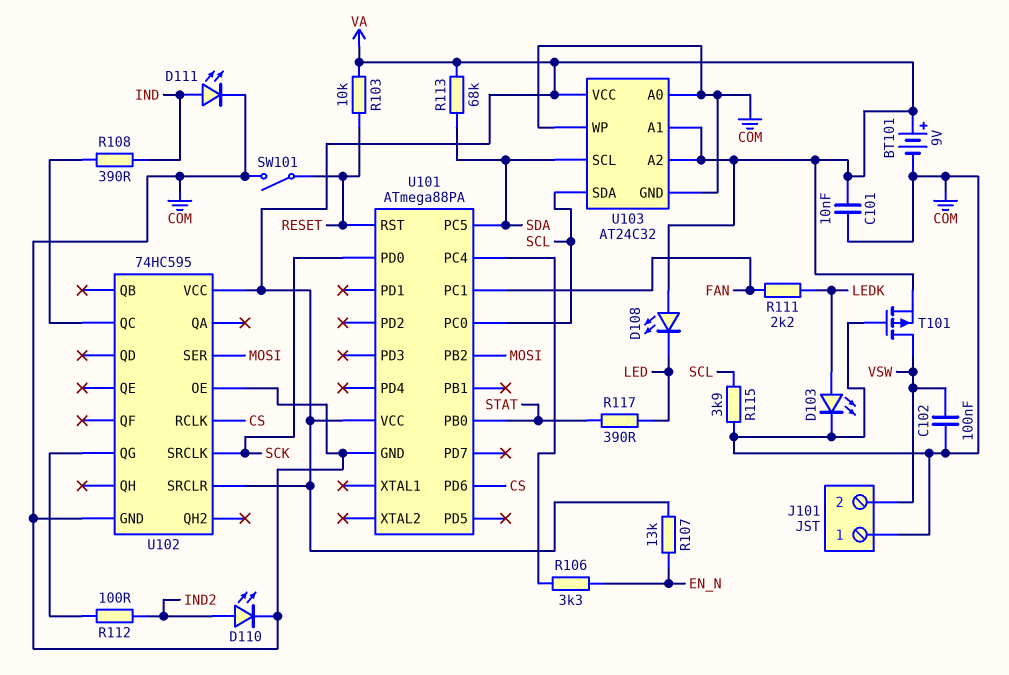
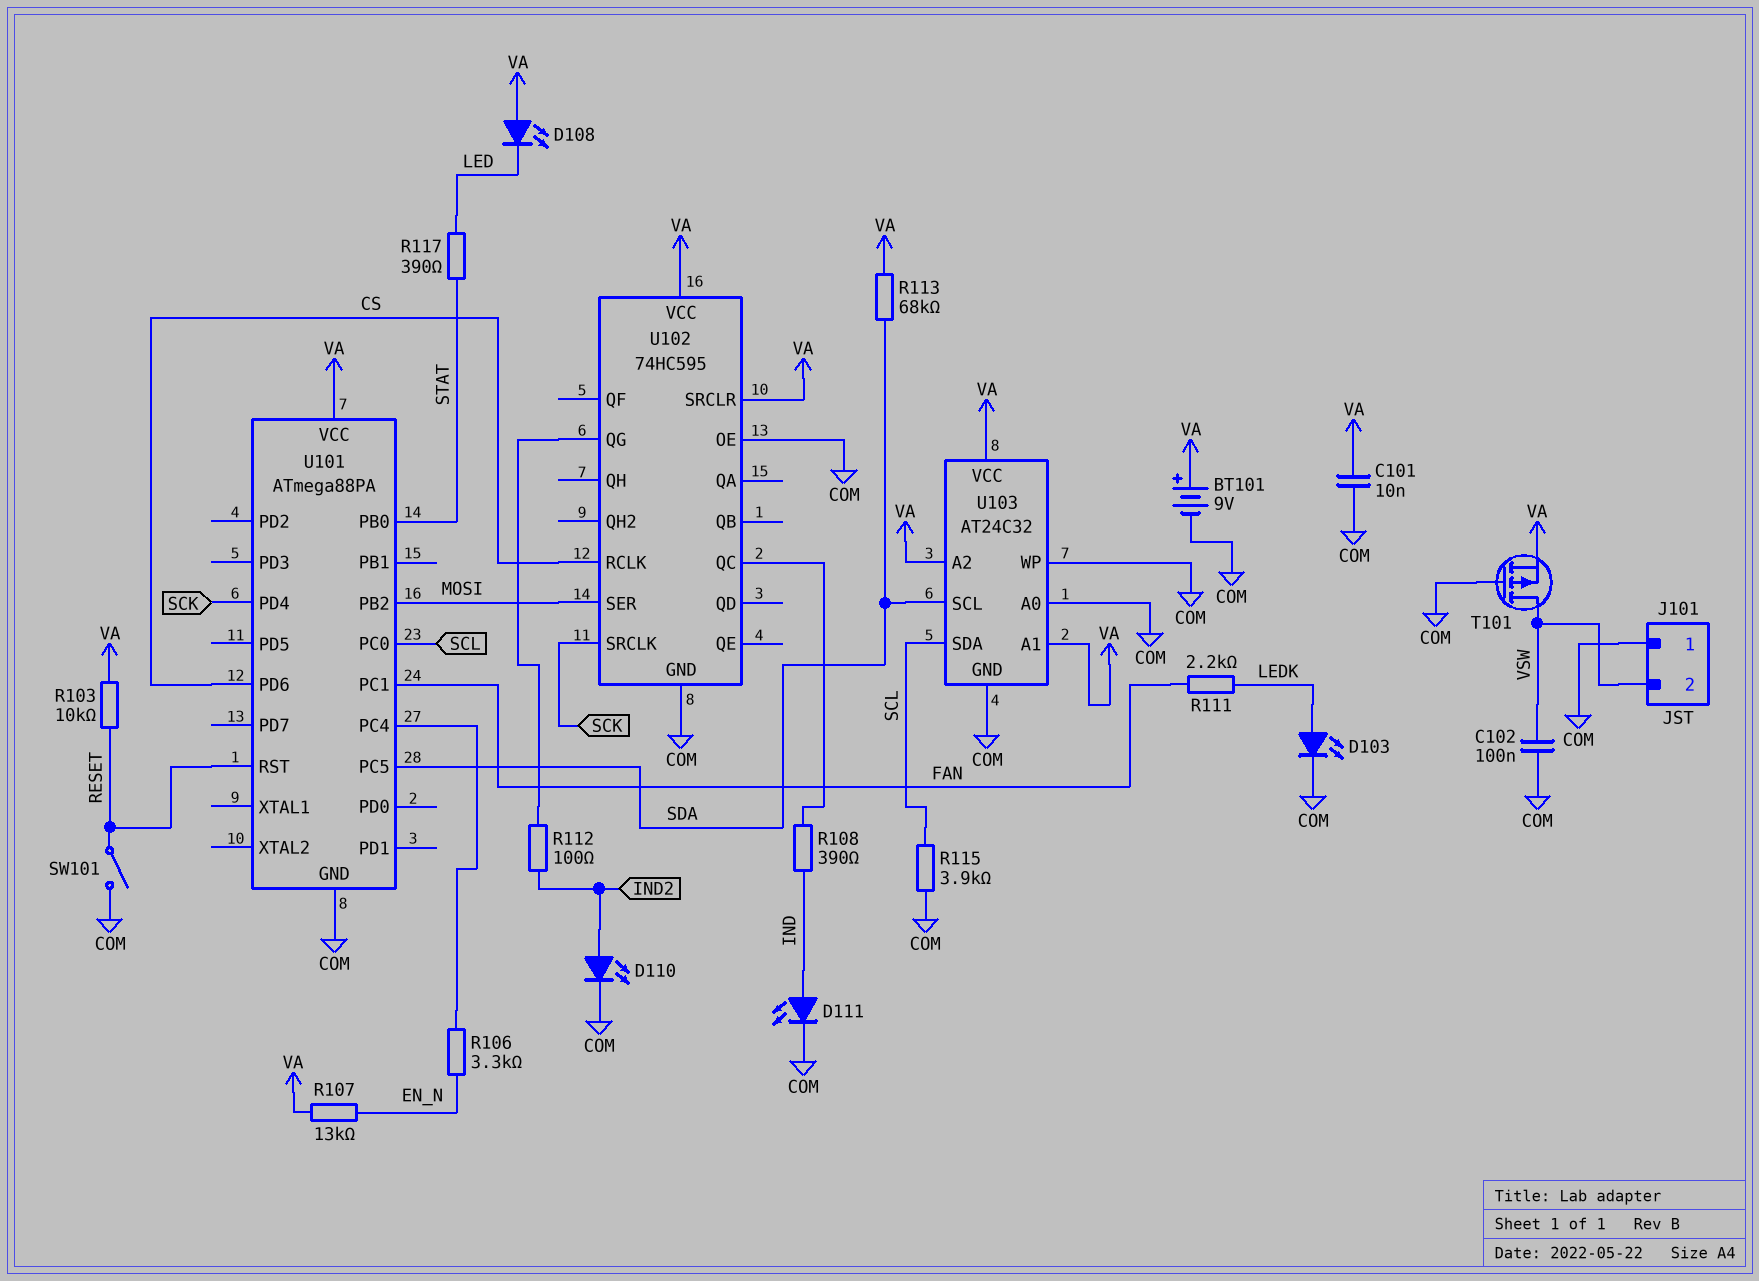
U101 pin PD0: SCK -> none
U101 pin PD4: none -> SCK

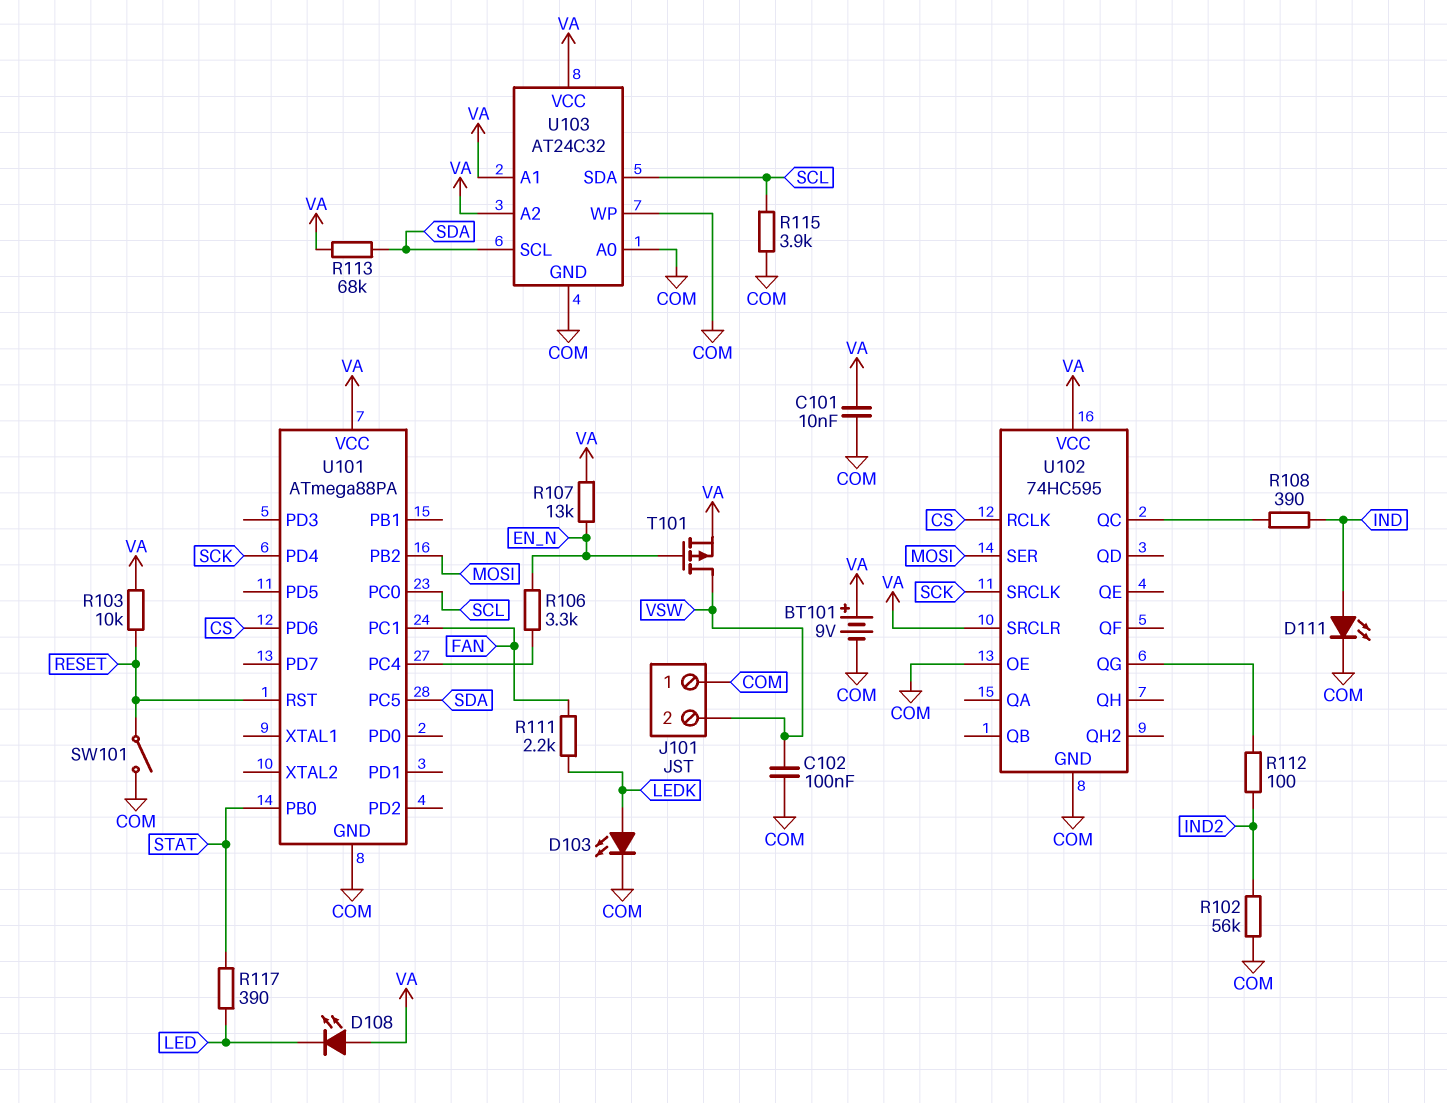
D110: LED (A IND2, K COM) -> none
R102: none -> 56k (COM, IND2)
T101: PMOS (G COM, D VSW, S VA) -> PMOS (G EN_N, D VSW, S VA)

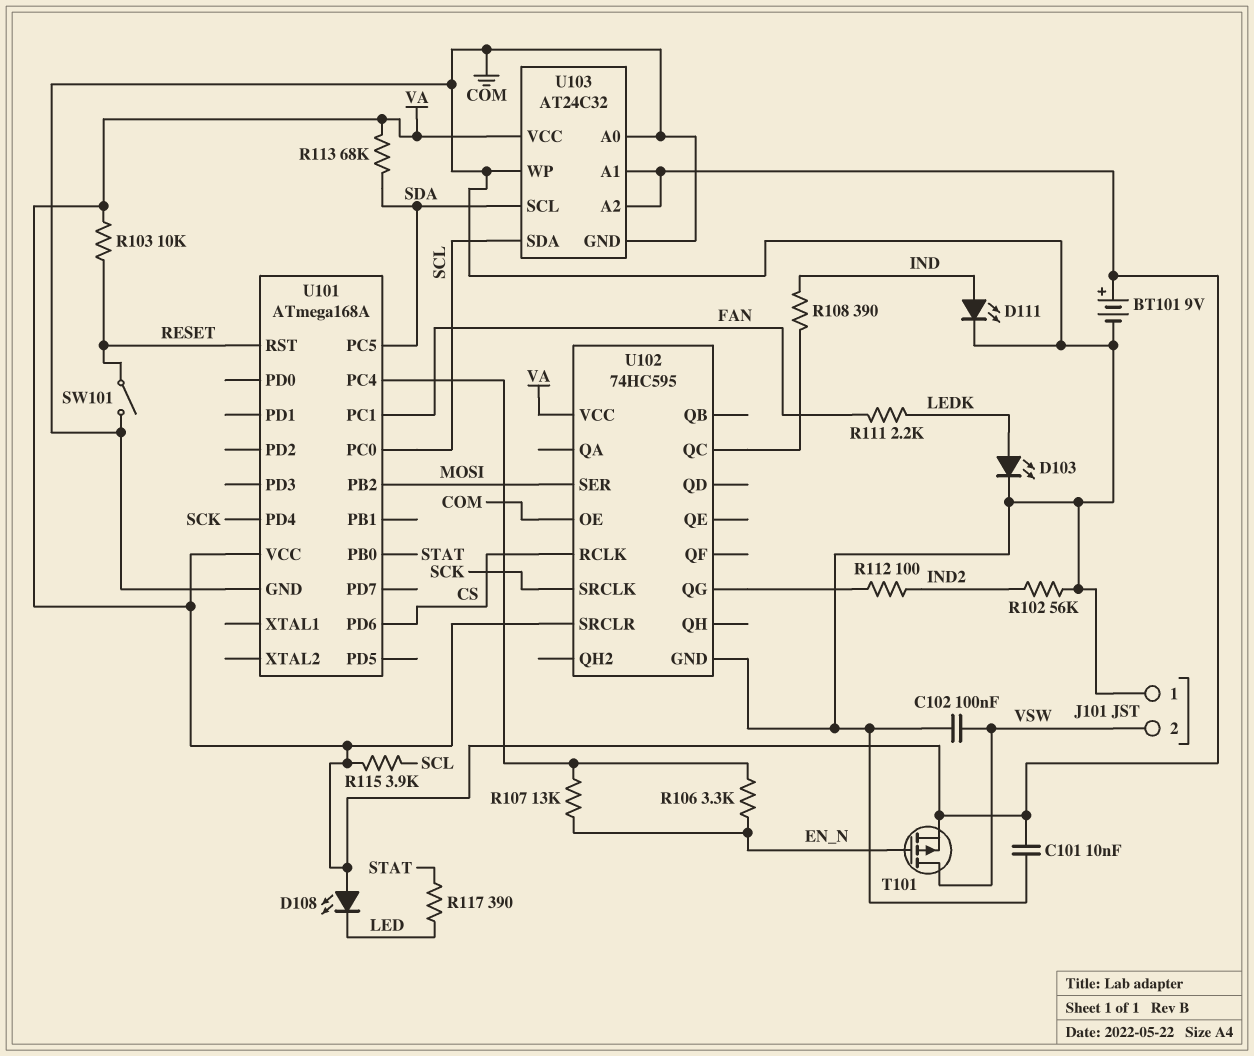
R107: 13k (EN_N, VA) -> 13k (EN_N, U101/PC4)
R115: 3.9k (COM, SCL) -> 3.9k (SCL, VA)
U101: ATmega88PA -> ATmega168A

